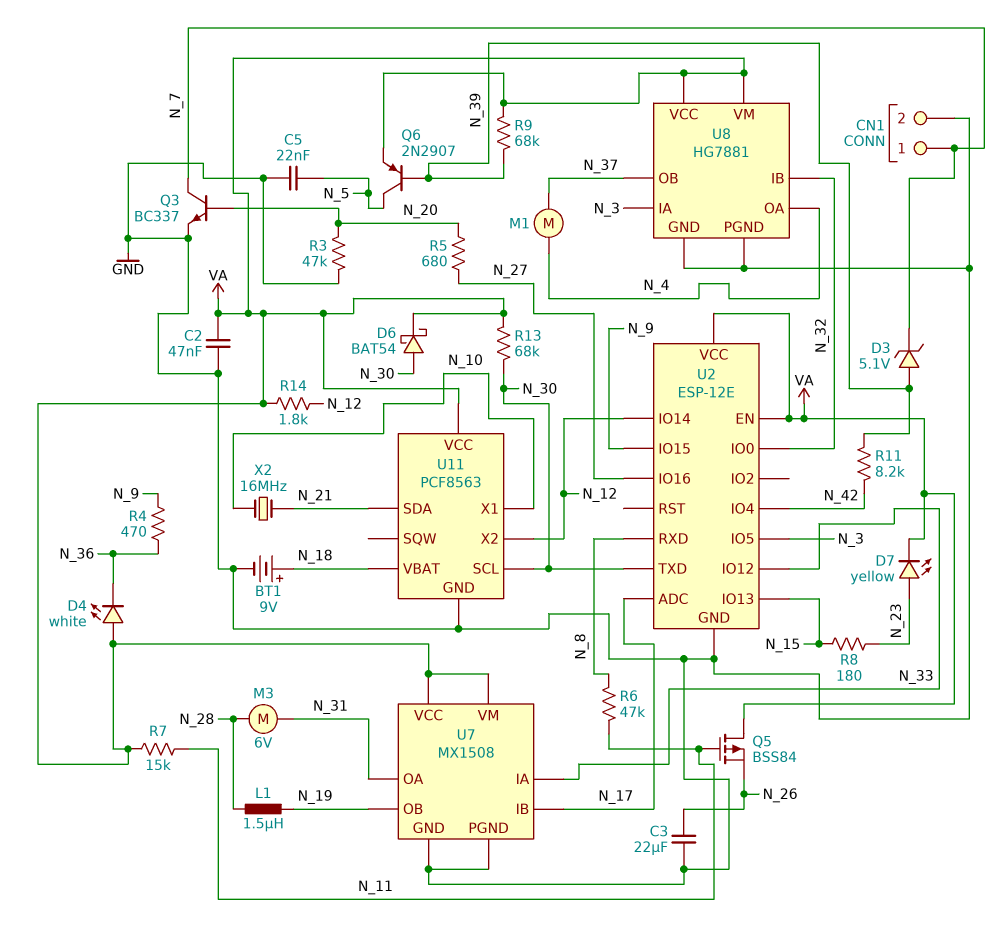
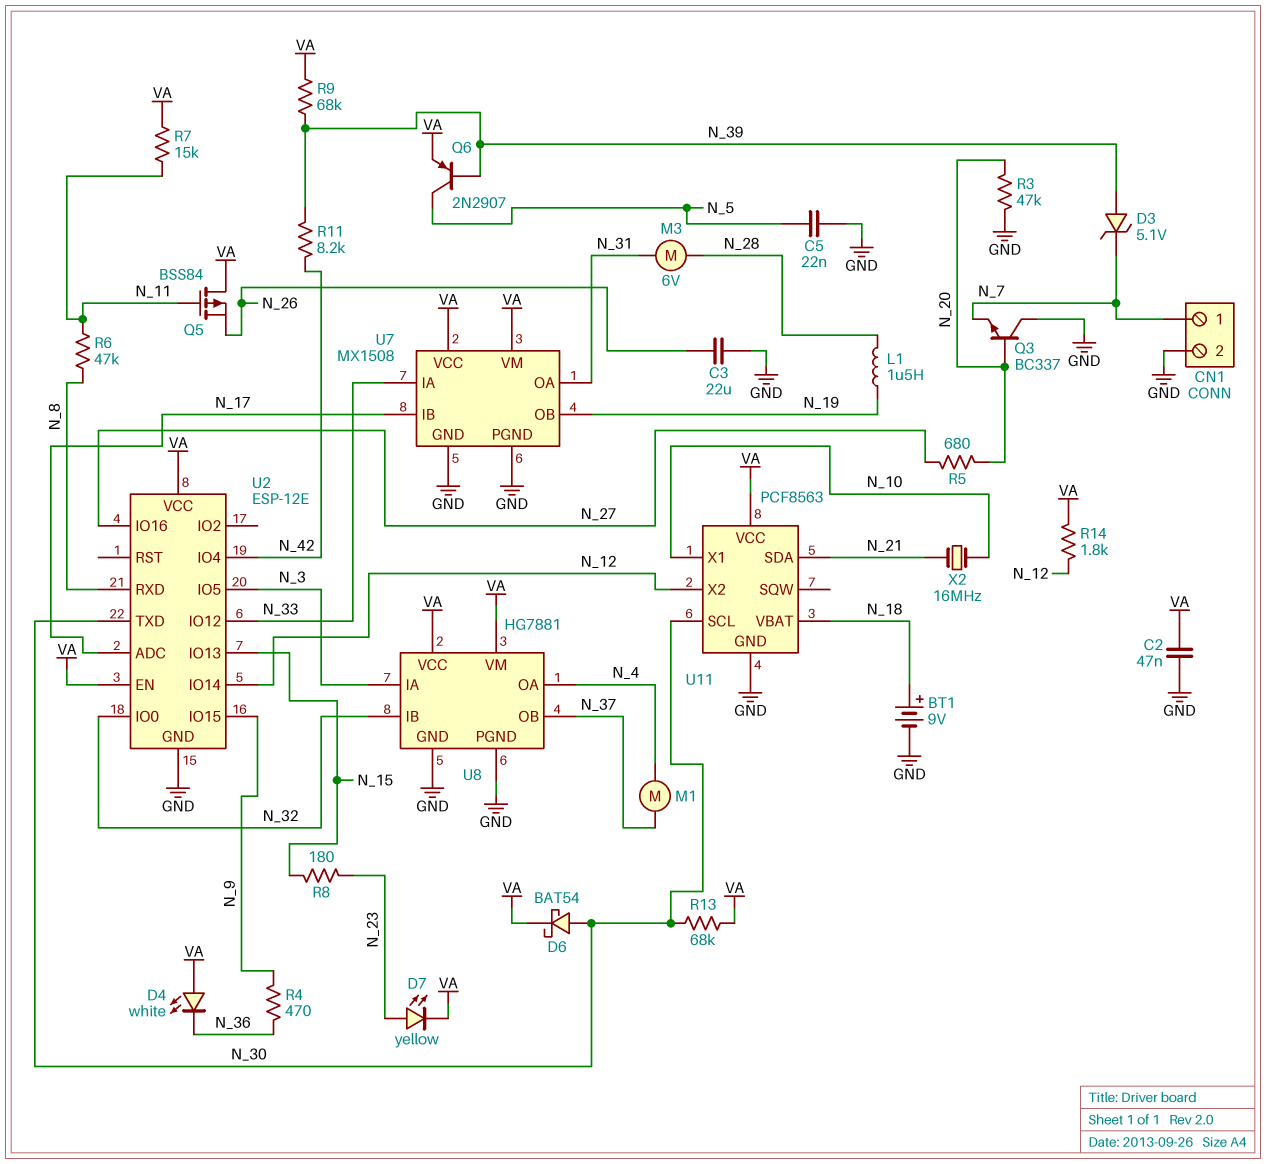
Q3: NPN BC337 (B N_20, C N_7, E GND) -> NPN BC337 (B N_20, C GND, E N_7)

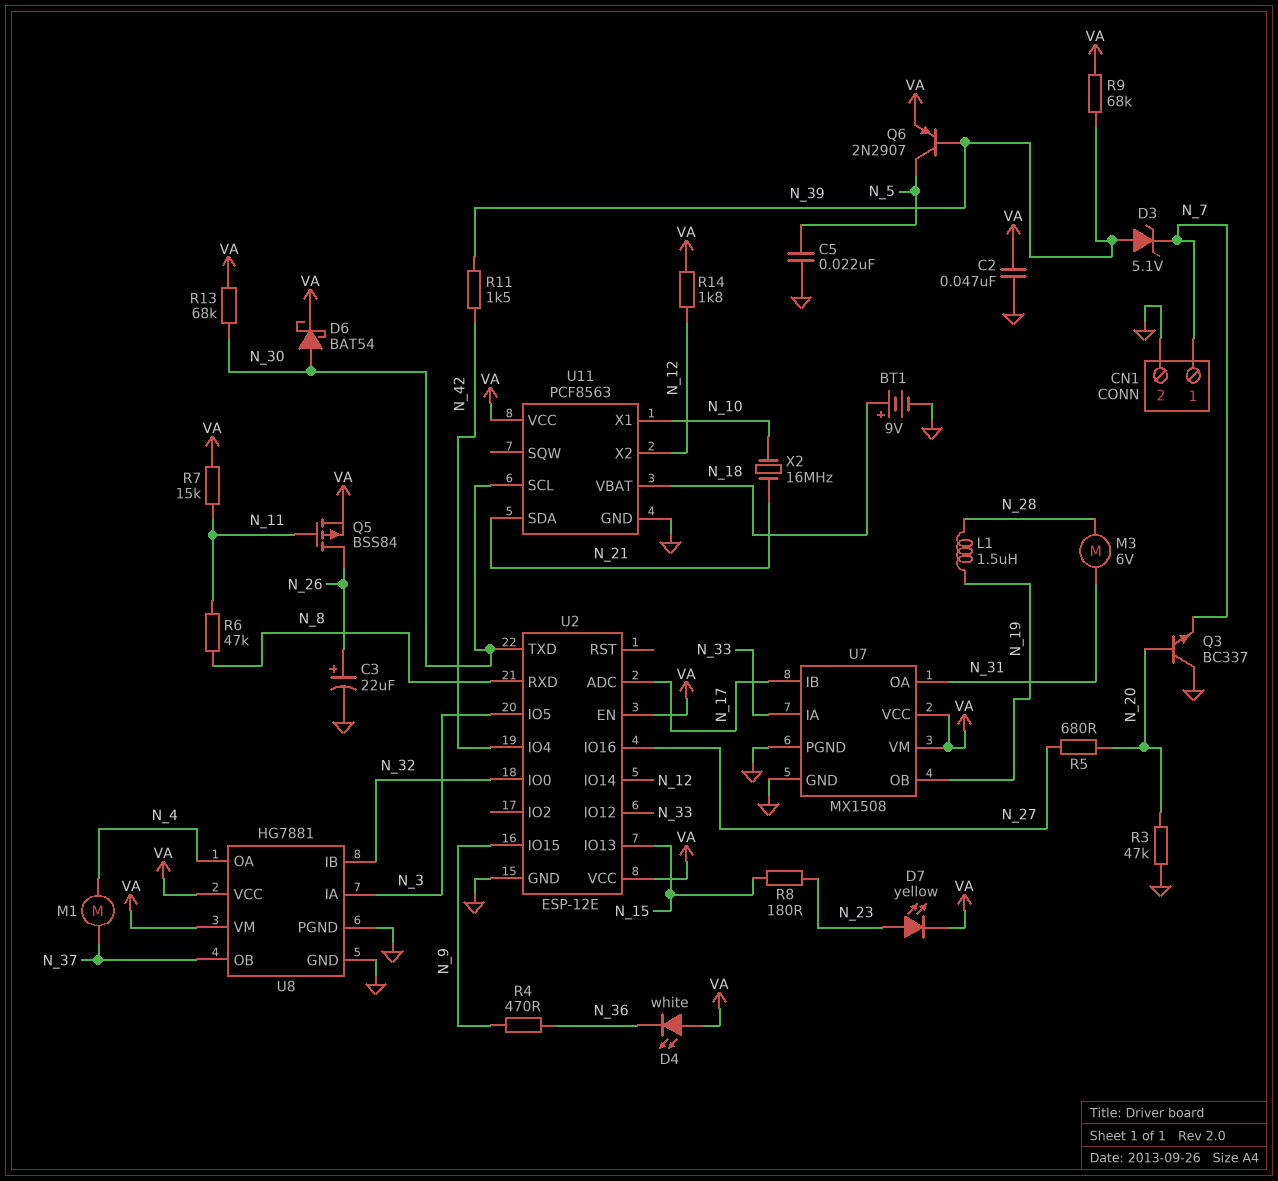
C3: 22uF (GND, N_26) -> 22uF (plus N_26, minus GND)
Q5: PMOS BSS84 (G N_11, D VA, S N_26) -> PMOS BSS84 (G N_11, D N_26, S VA)
R11: 8.2k (N_39, N_42) -> 1.5k (N_39, N_42)

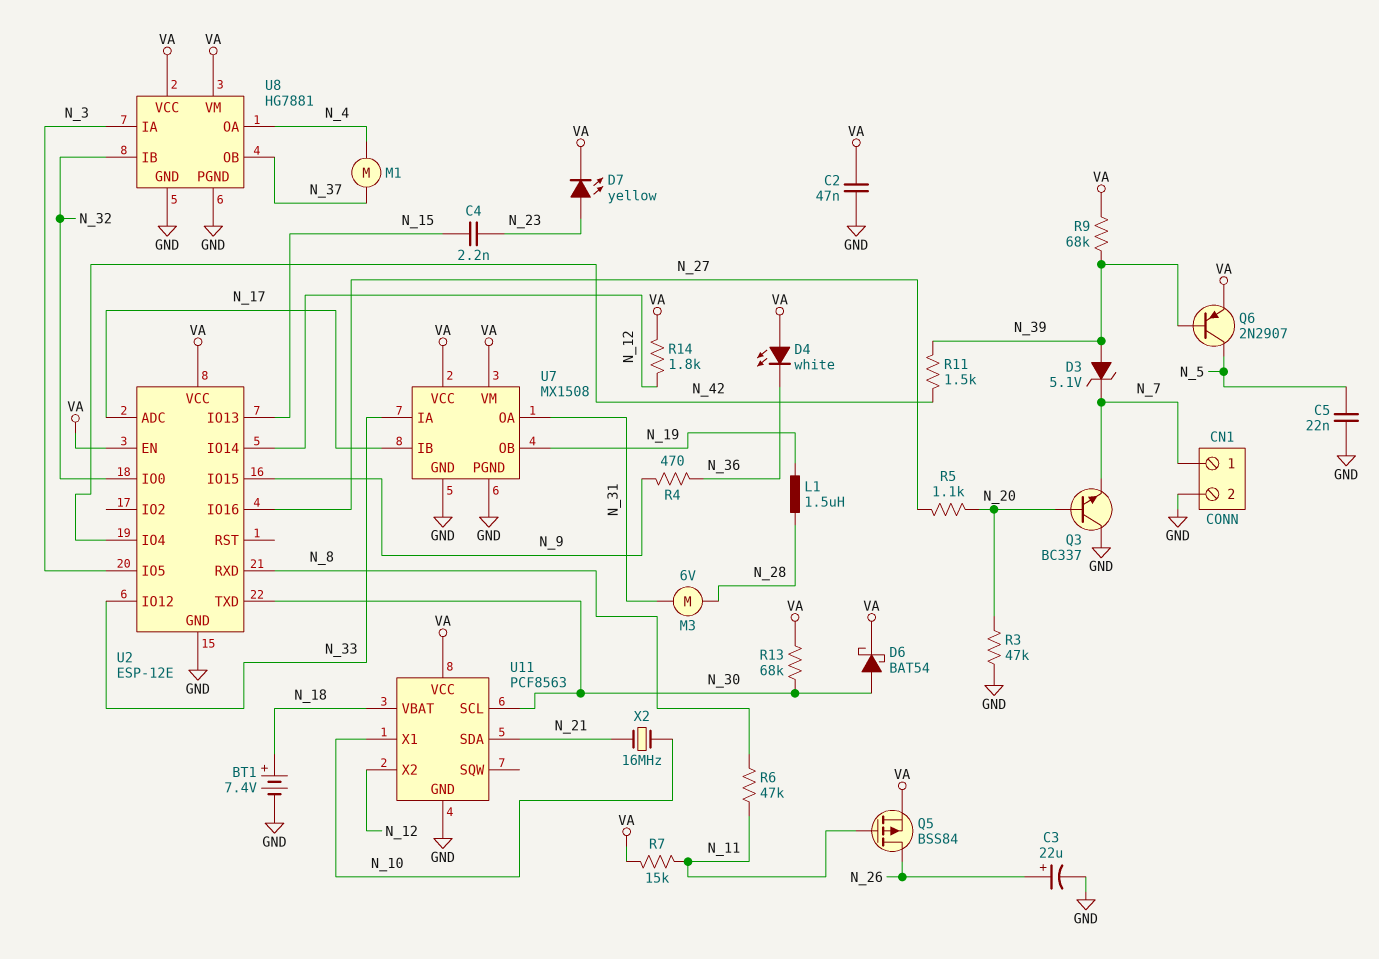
BT1: 9V (plus N_18, minus GND) -> 7.4V (plus N_18, minus GND)
C4: none -> 2.2nF (N_15, N_23)
R5: 680 (N_20, N_27) -> 1.1k (N_20, N_27)
R8: 180 (N_15, N_23) -> none

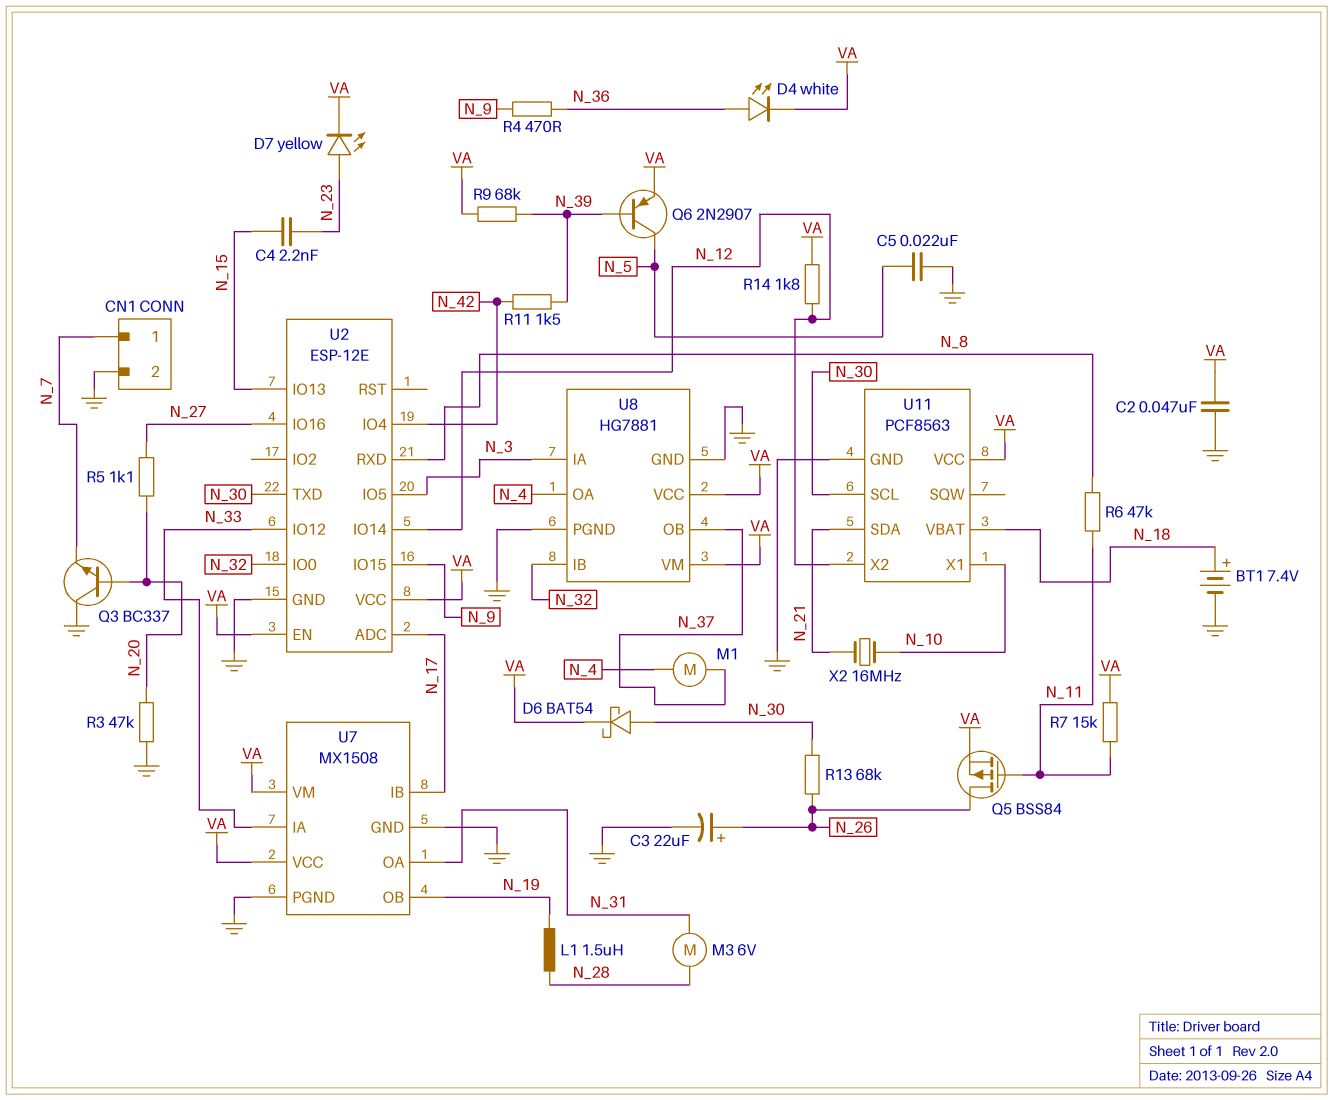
D3: zener 5.1V (A N_39, K N_7) -> none
D4: LED white (A VA, K N_36) -> LED white (A N_36, K VA)
R13: 68k (N_30, VA) -> 68k (N_26, N_30)

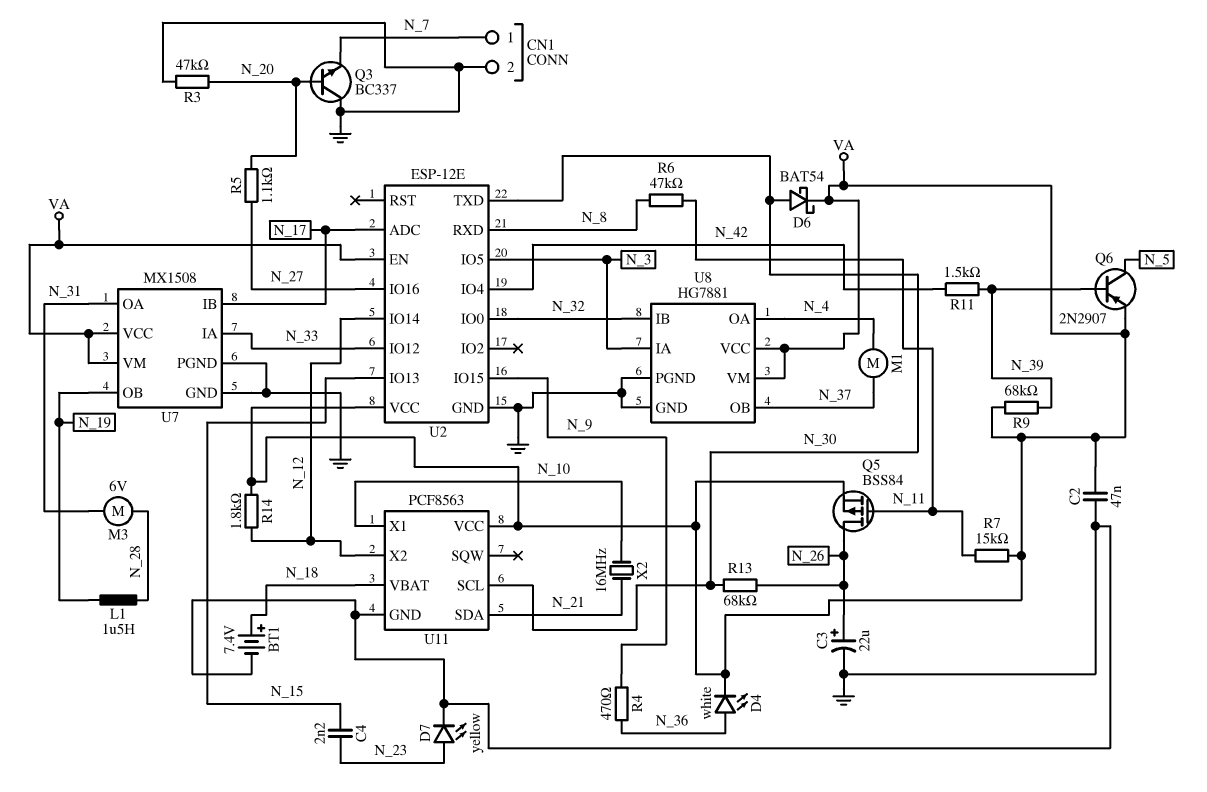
C5: 22nF (GND, N_5) -> none
D7: LED yellow (A N_23, K VA) -> LED yellow (A N_23, K GND)

